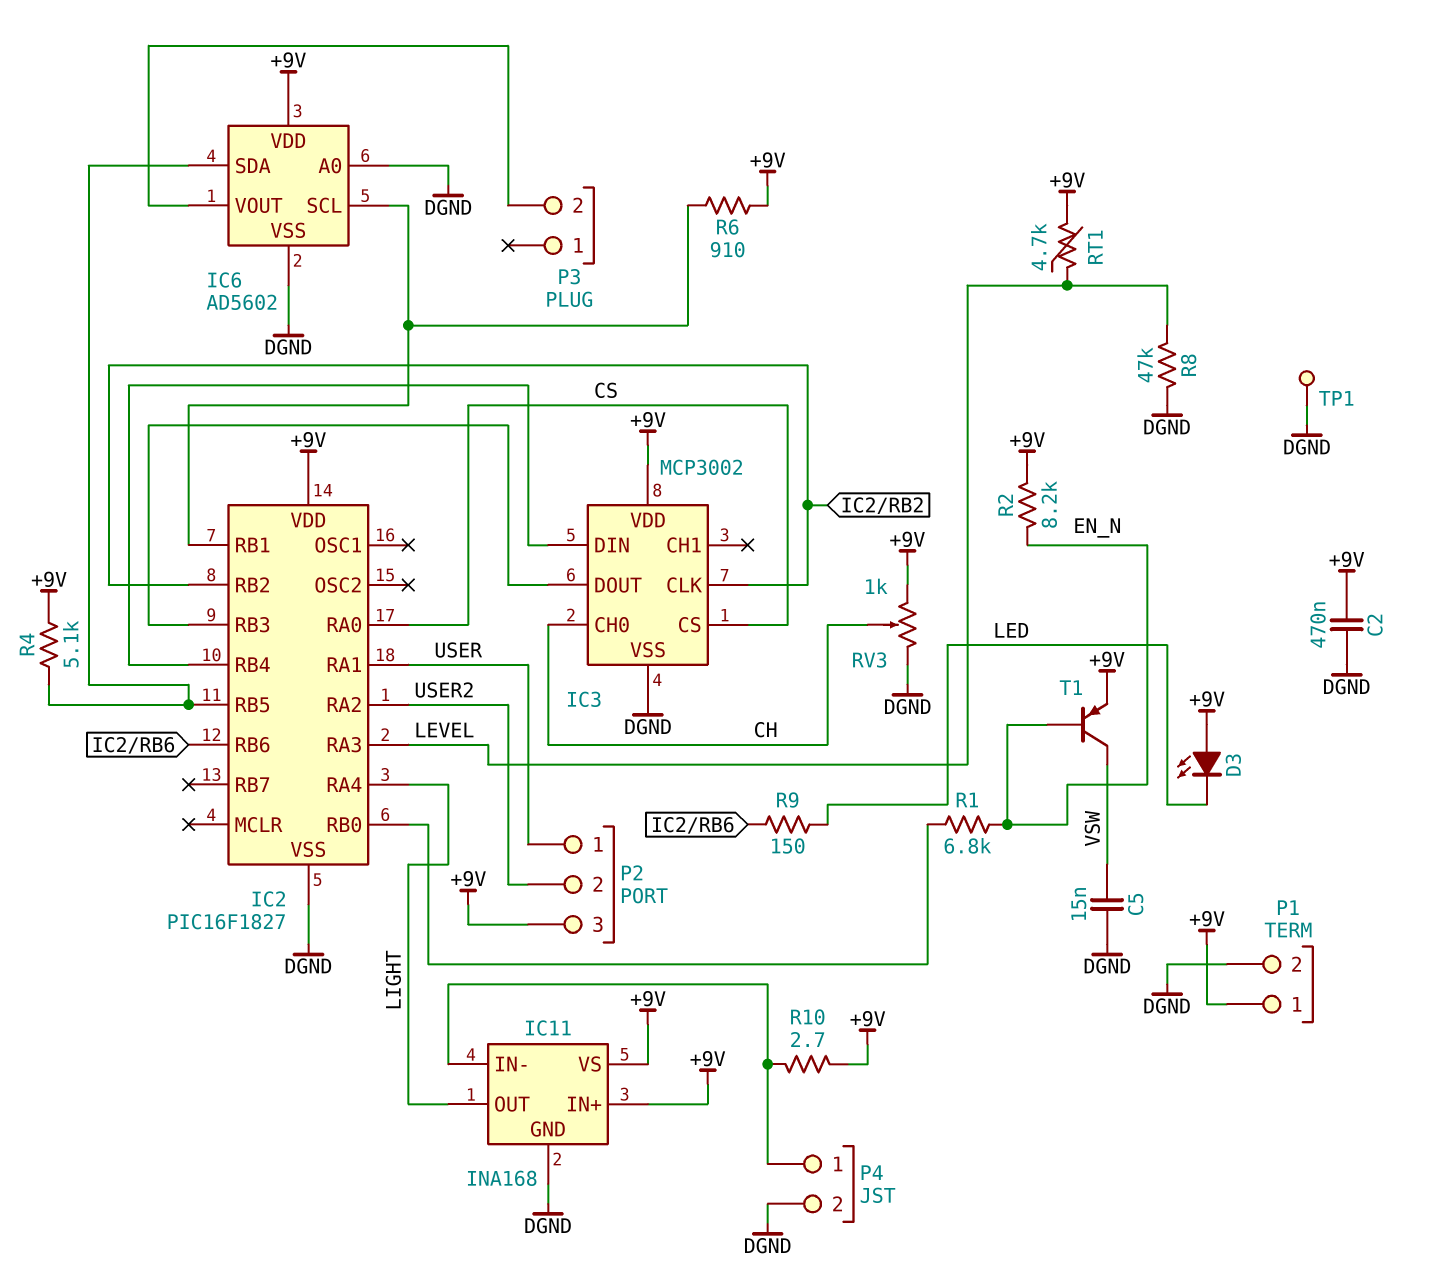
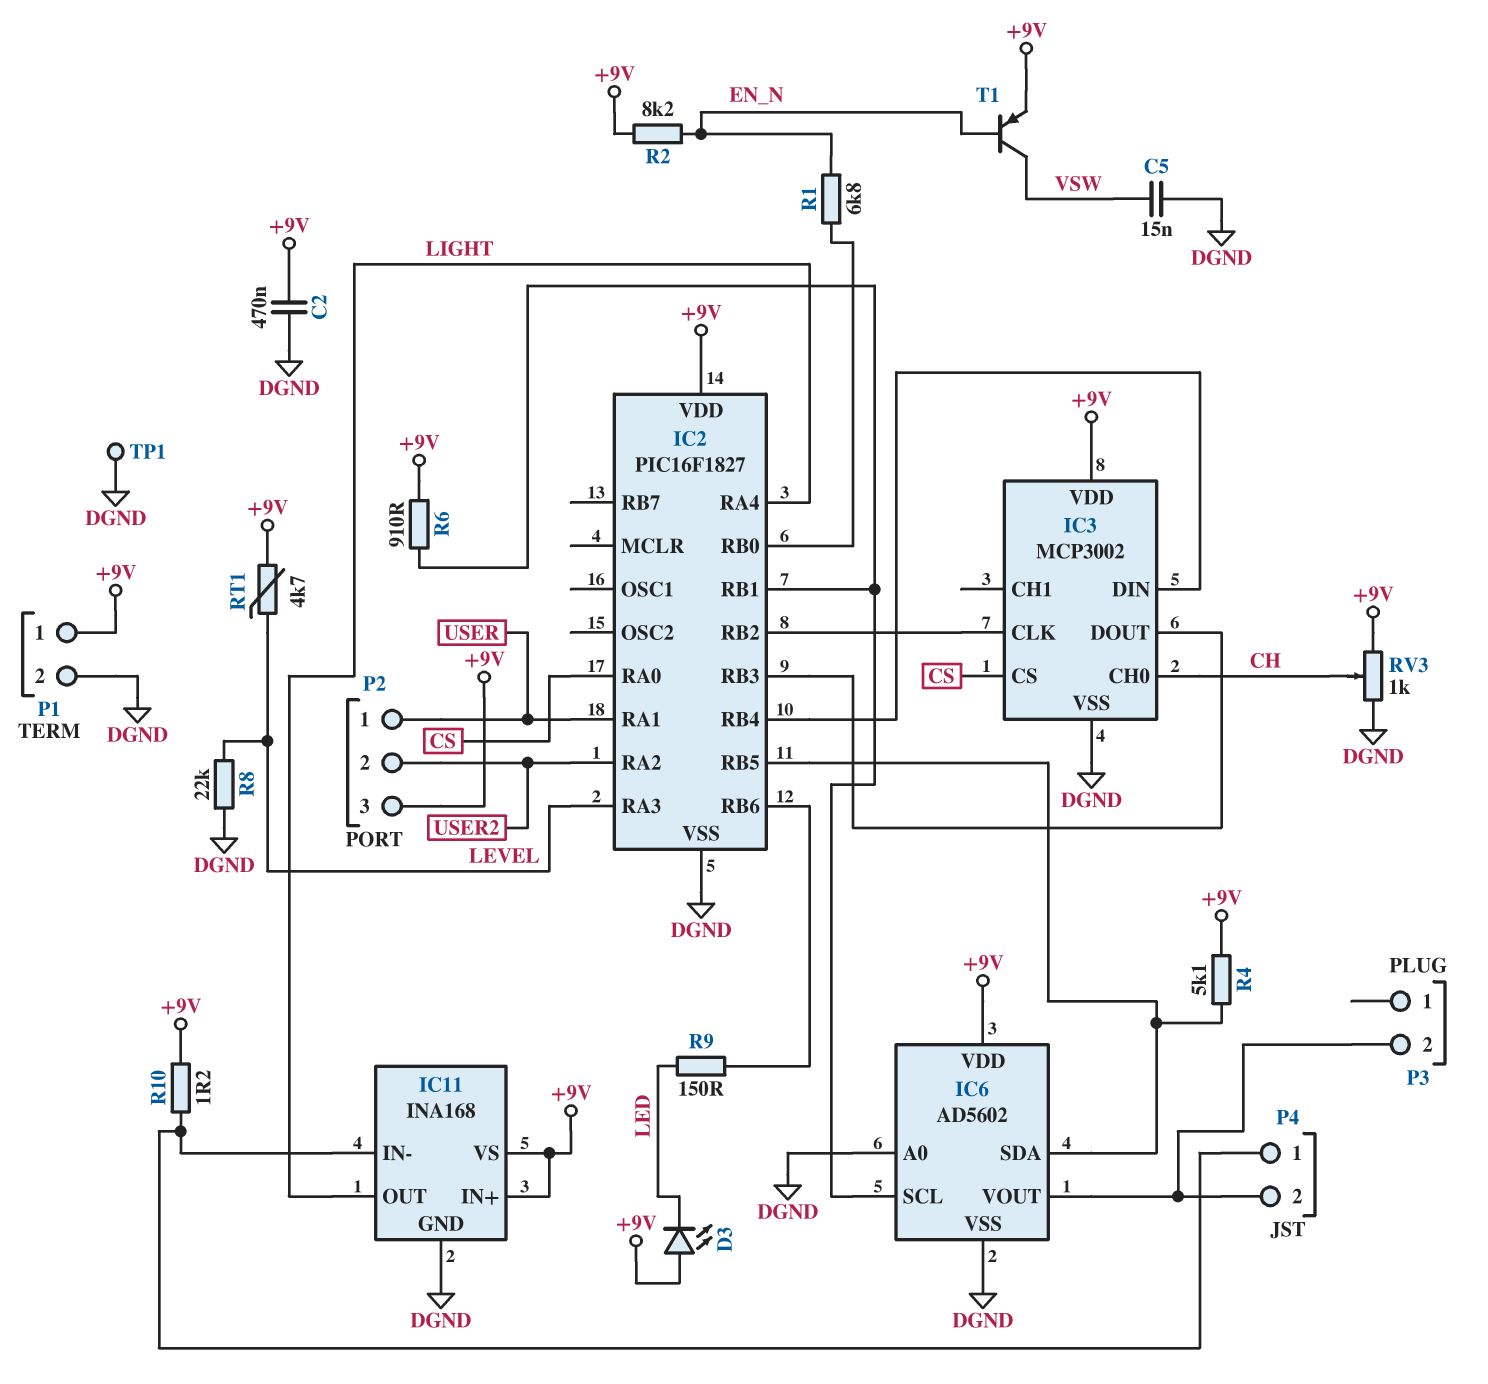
P4 pin 2: DGND -> IC6/VOUT
R8: 47k (DGND, LEVEL) -> 22k (DGND, LEVEL)
R10: 2.7 (+9V, IC11/IN-) -> 1.2 (+9V, IC11/IN-)

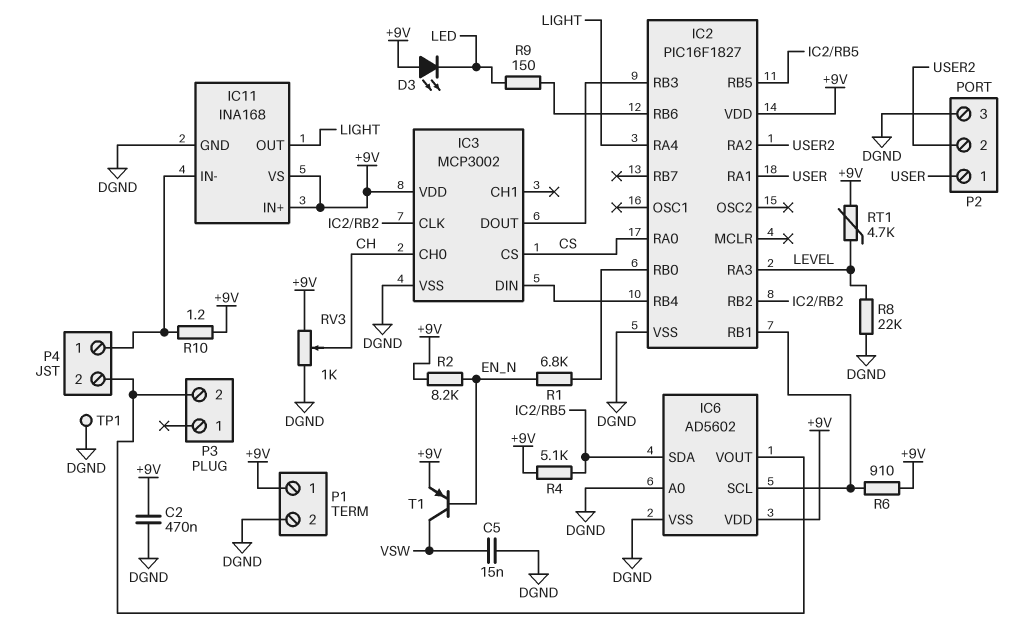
P2 pin 3: +9V -> DGND

